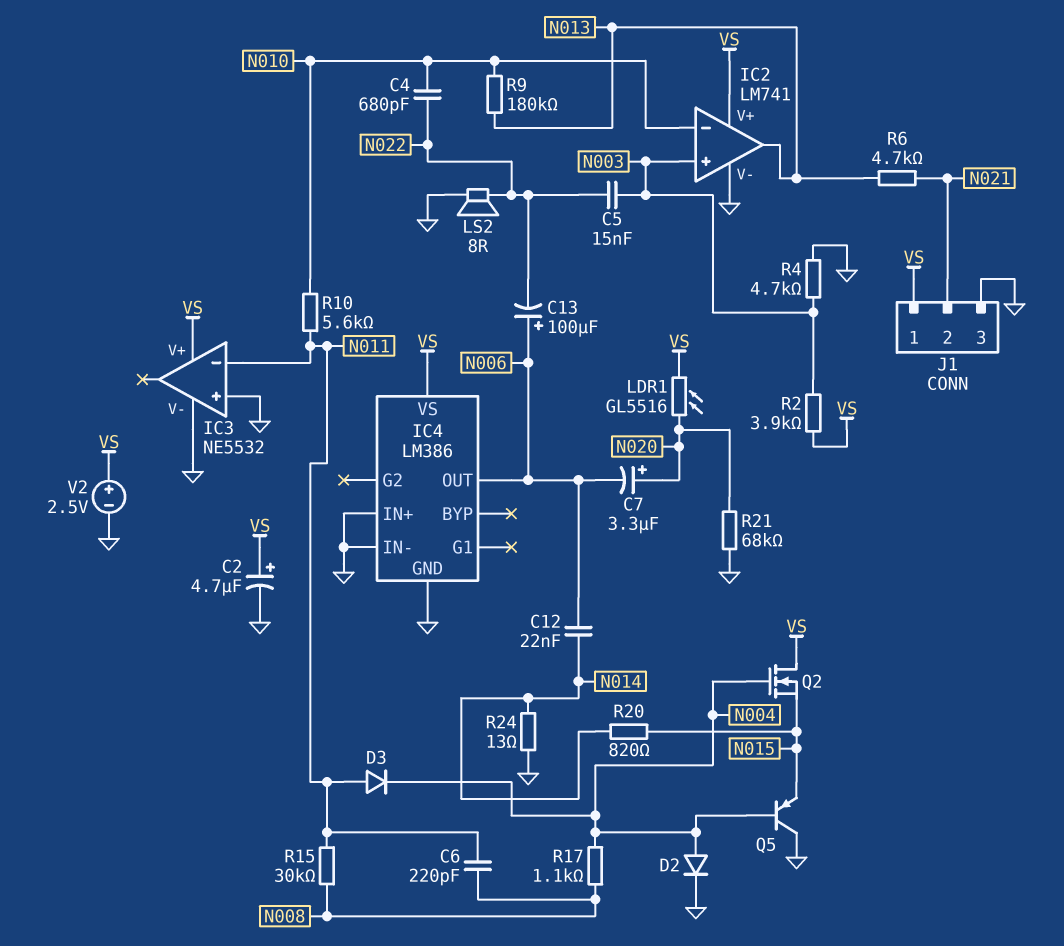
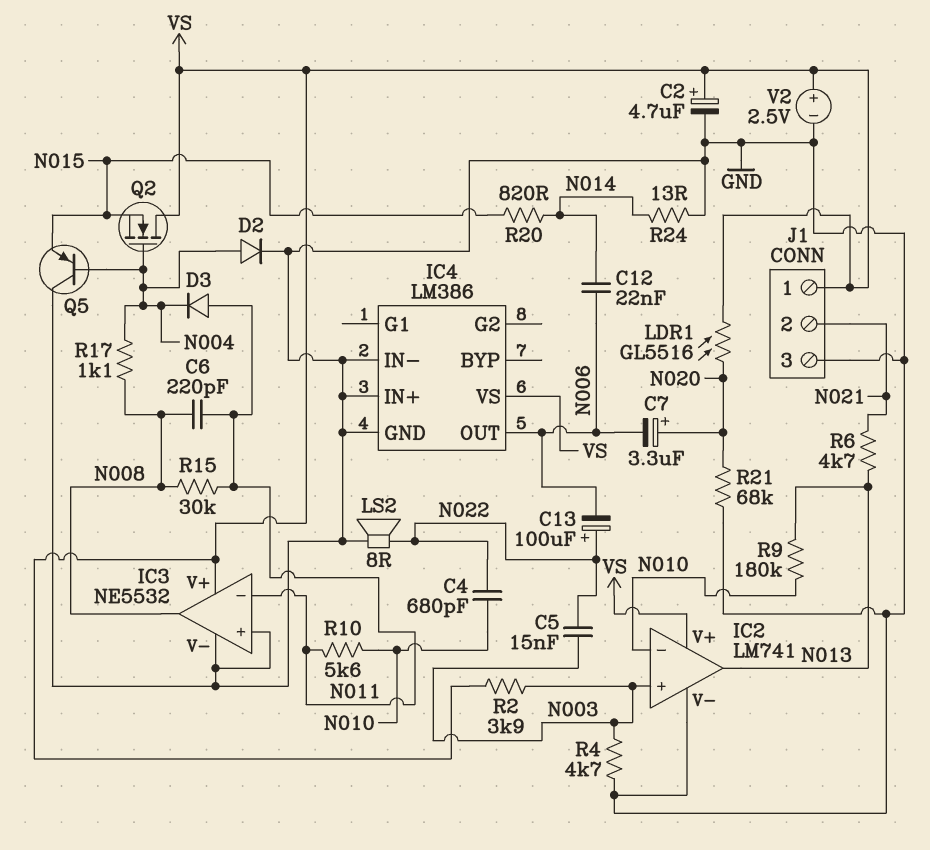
C13: 100uF (plus N006, minus N022) -> 100uF (plus N022, minus N006)
IC3 pin out: none -> N008

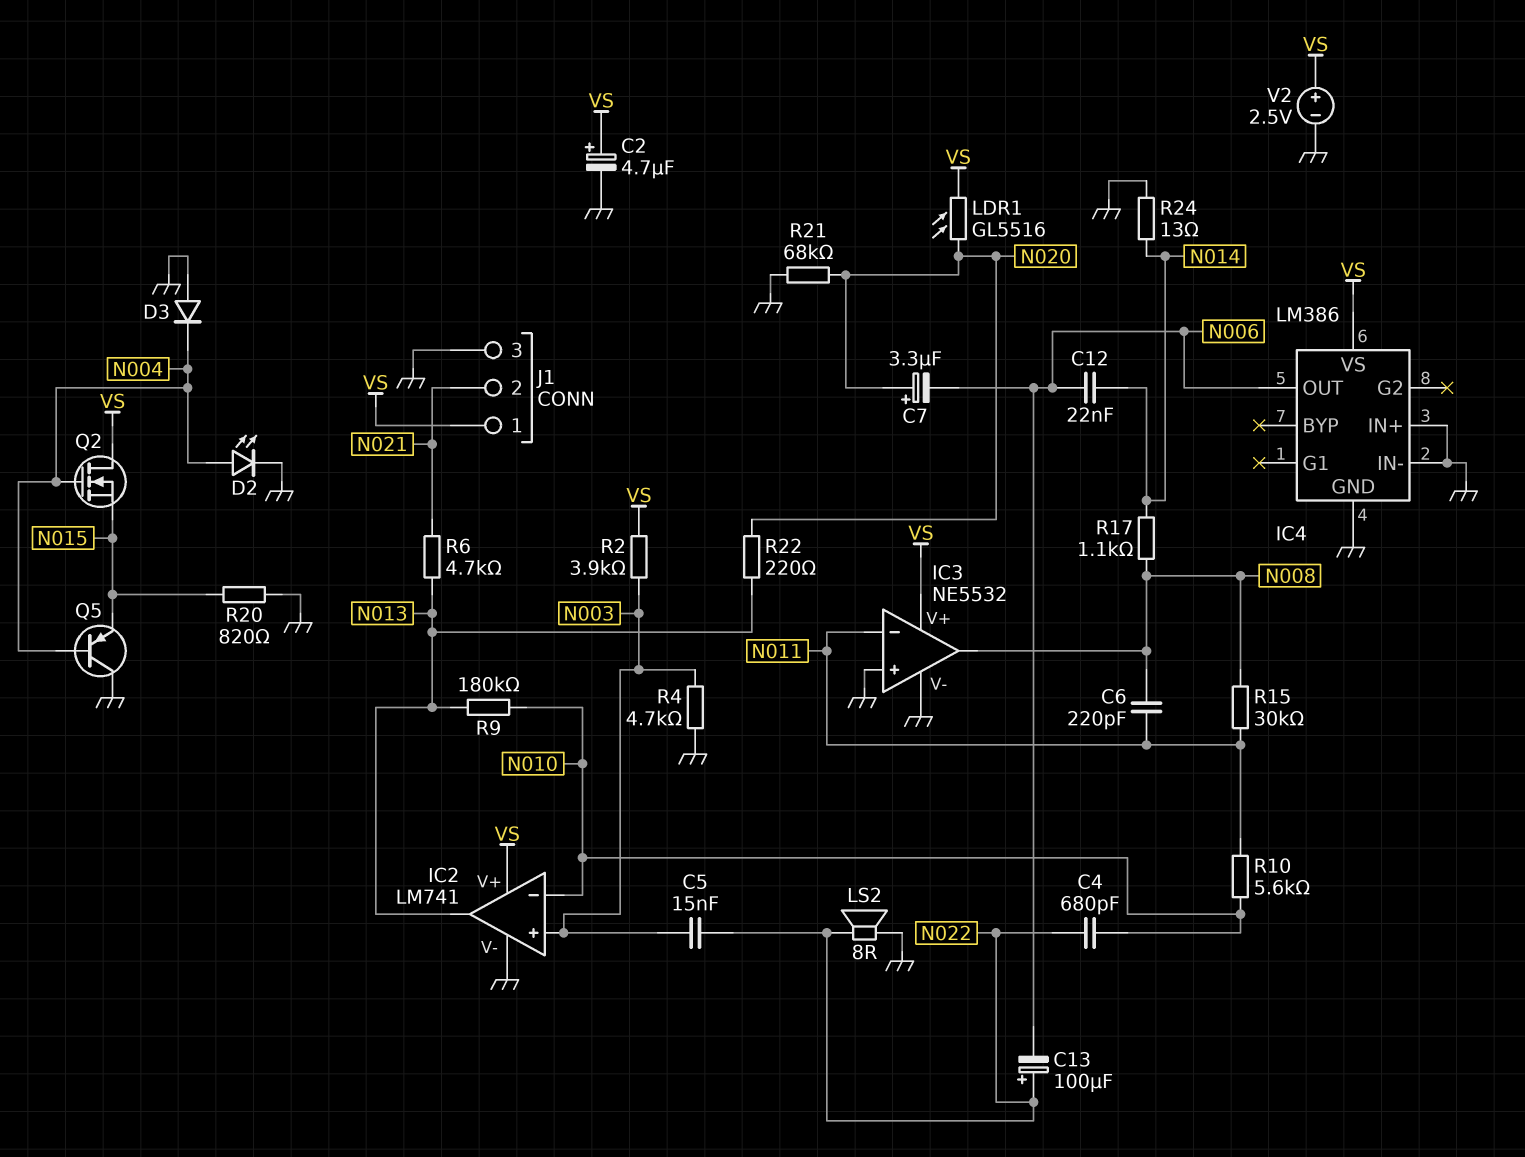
D2: diode (A N004, K GND) -> LED (A N004, K GND)
D3: diode (A N011, K N004) -> diode (A GND, K N004)
R17: 1.1k (N004, N008) -> 1.1k (N008, N014)
R20: 820 (N014, N015) -> 820 (GND, N015)
R22: none -> 220 (N013, N020)

